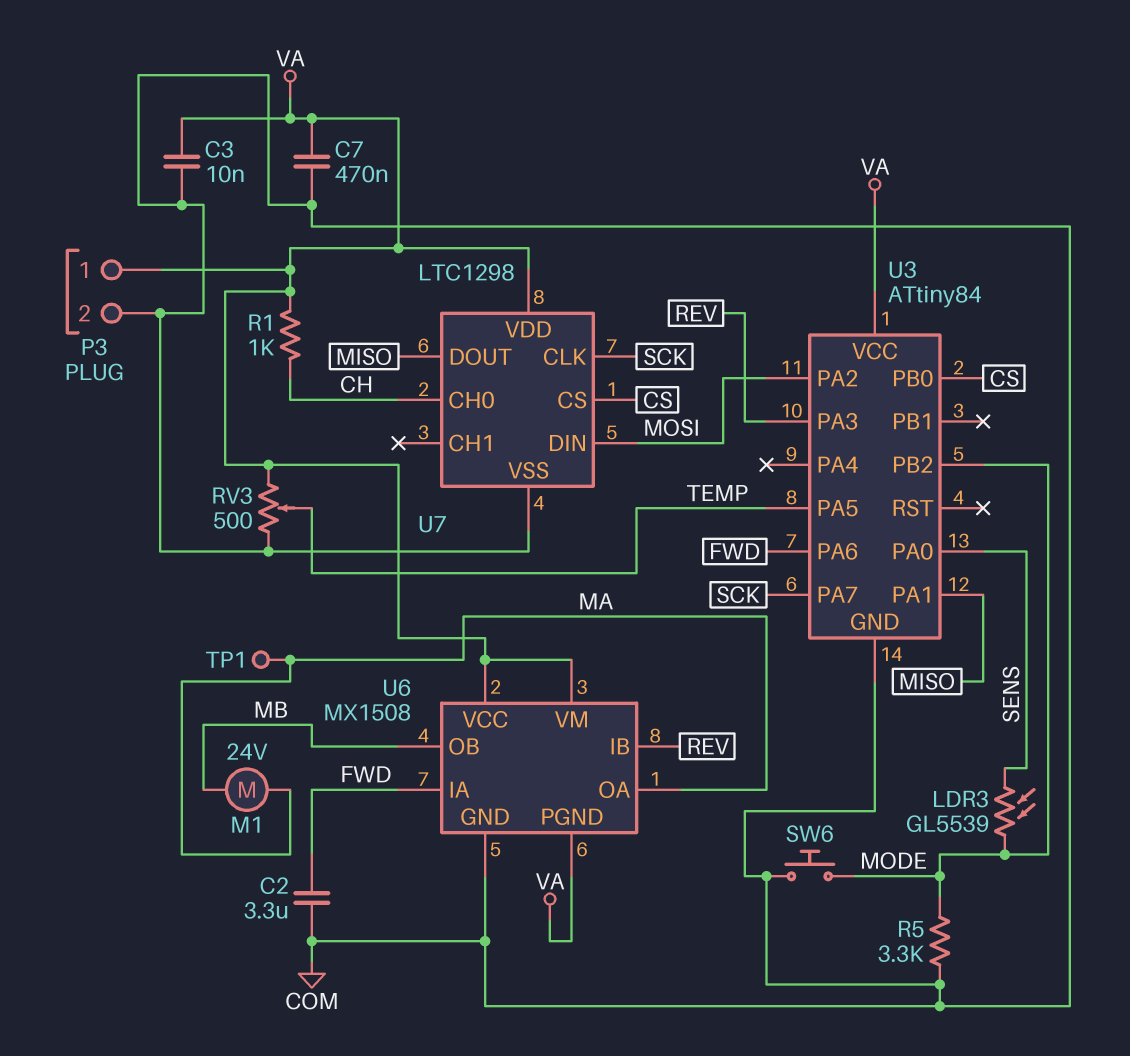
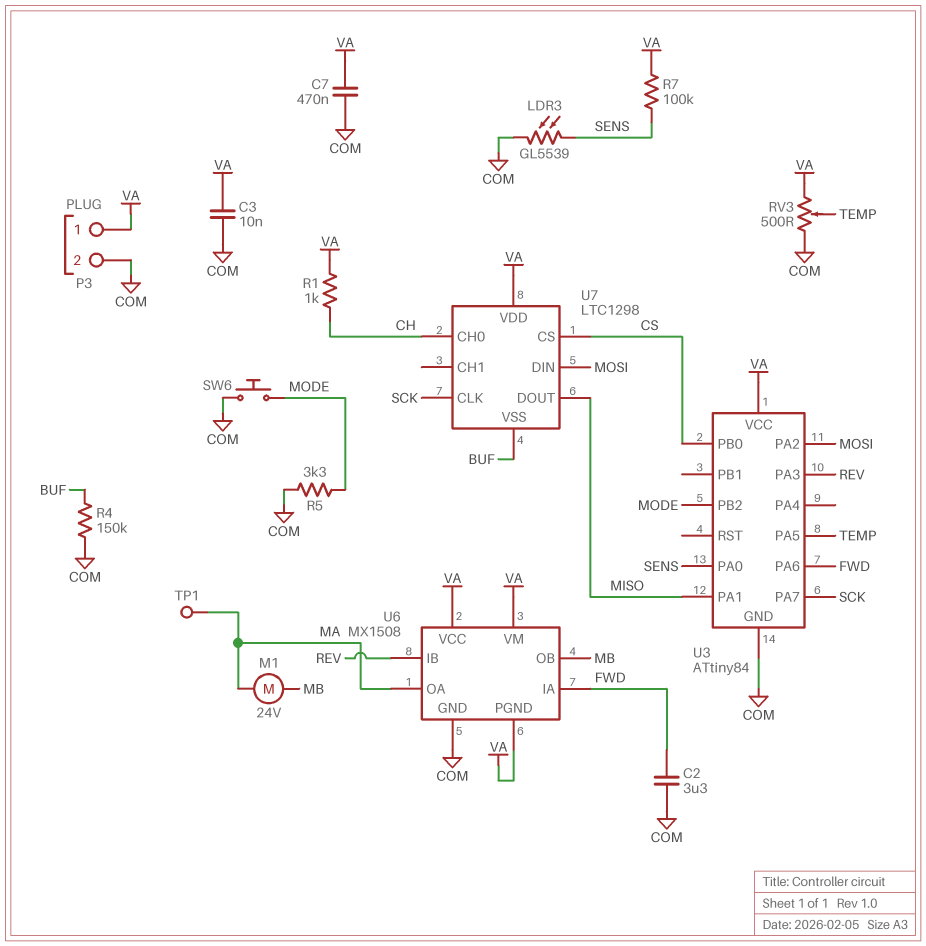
LDR3: GL5539 (MODE, SENS) -> GL5539 (COM, SENS)
R4: none -> 150k (BUF, COM)
R7: none -> 100k (SENS, VA)
U7 pin VSS: COM -> BUF

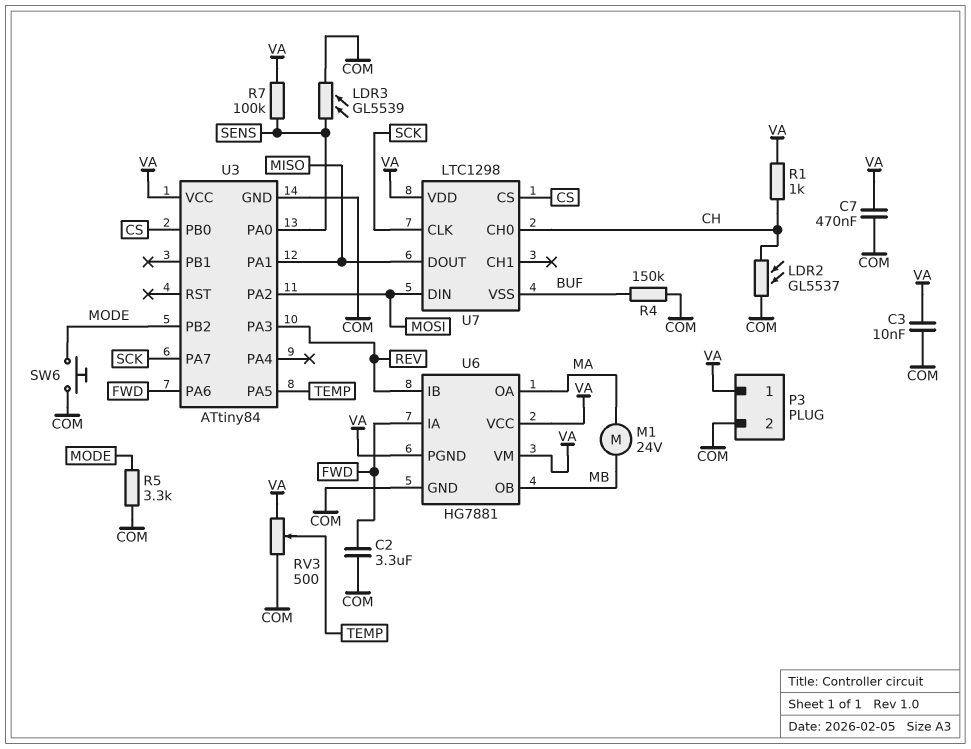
LDR2: none -> GL5537 (CH, COM)
TP1: test point (MA) -> none
U6: MX1508 -> HG7881

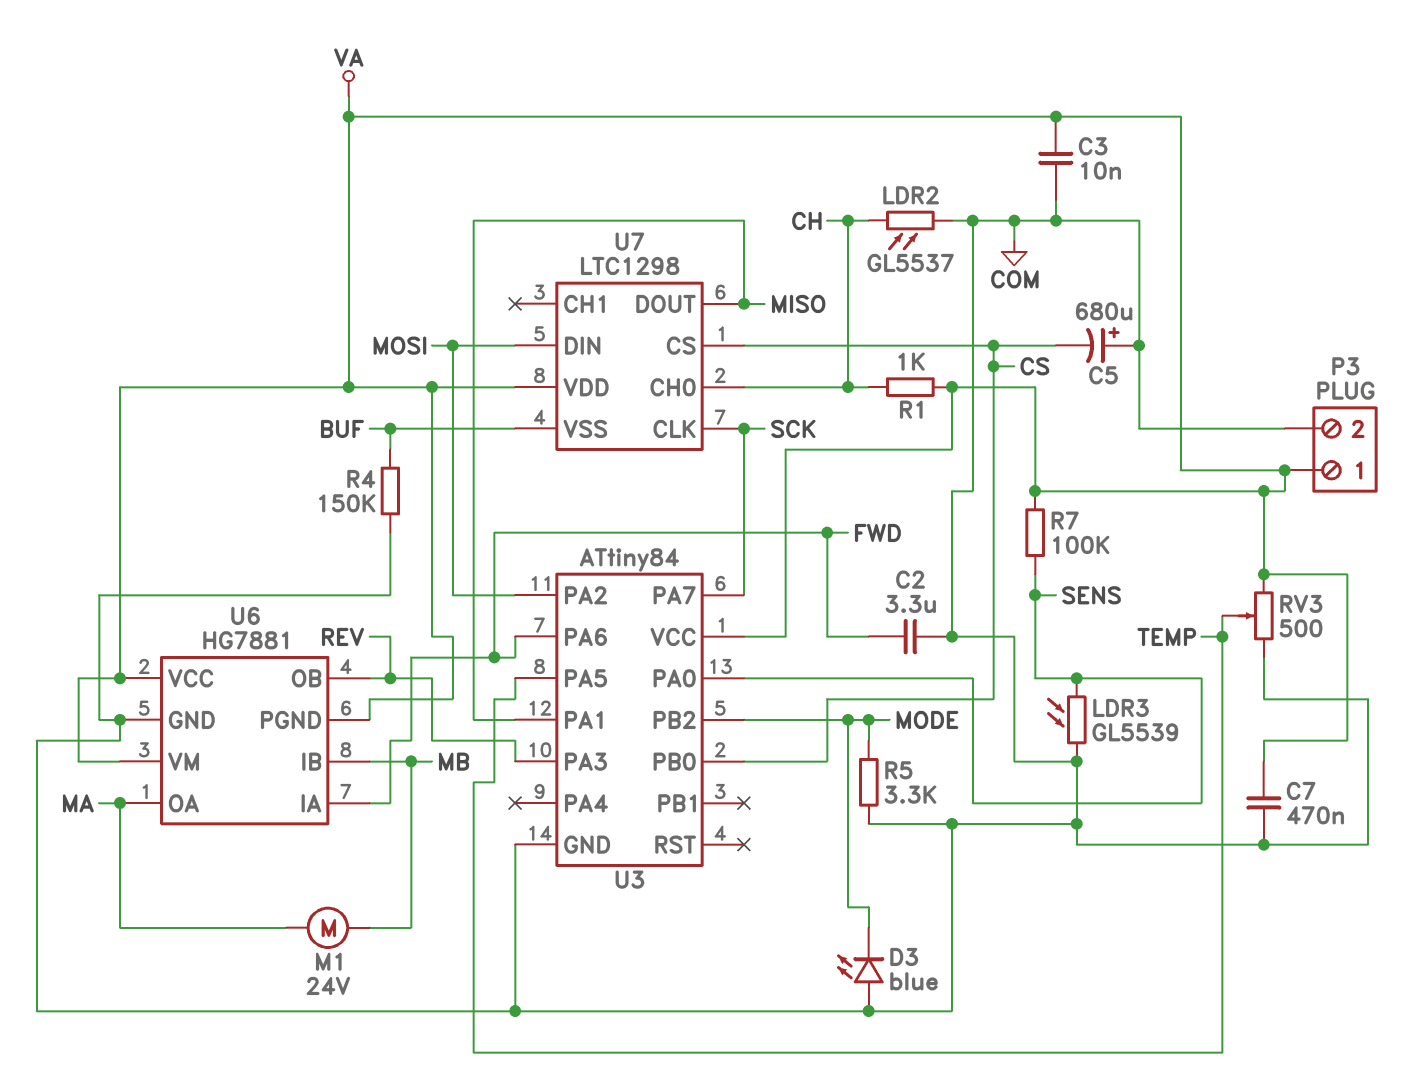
C5: none -> 680uF (plus COM, minus CS)
D3: none -> LED blue (A COM, K MODE)
SW6: button (COM, MODE) -> none
U6 pin IB: REV -> MB
U6 pin OB: MB -> REV

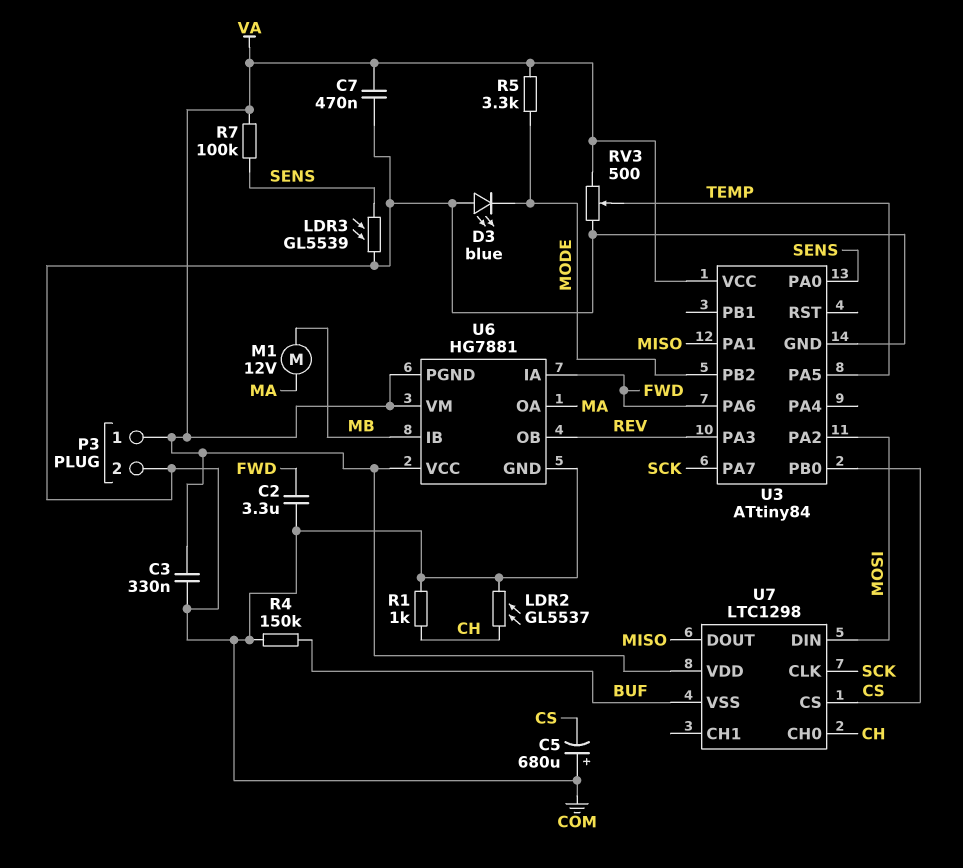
C3: 10nF (COM, VA) -> 330nF (COM, VA)
M1: motor 24V (MA, MB) -> motor 12V (MA, MB)
R1: 1k (CH, VA) -> 1k (CH, COM)
R5: 3.3k (COM, MODE) -> 3.3k (MODE, VA)

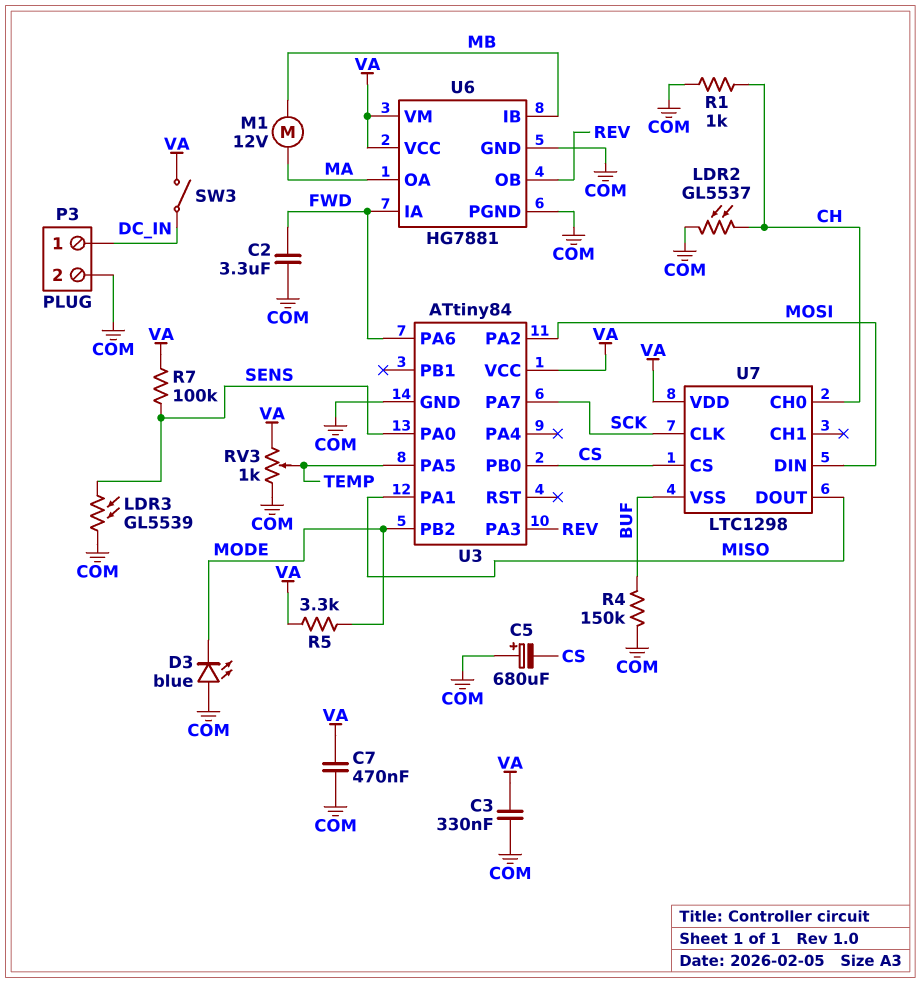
P3 pin 1: VA -> DC_IN
RV3: 500 (COM, VA, wiper TEMP) -> 1k (COM, VA, wiper TEMP)
SW3: none -> switch (DC_IN, VA)
U6 pin PGND: VA -> COM

